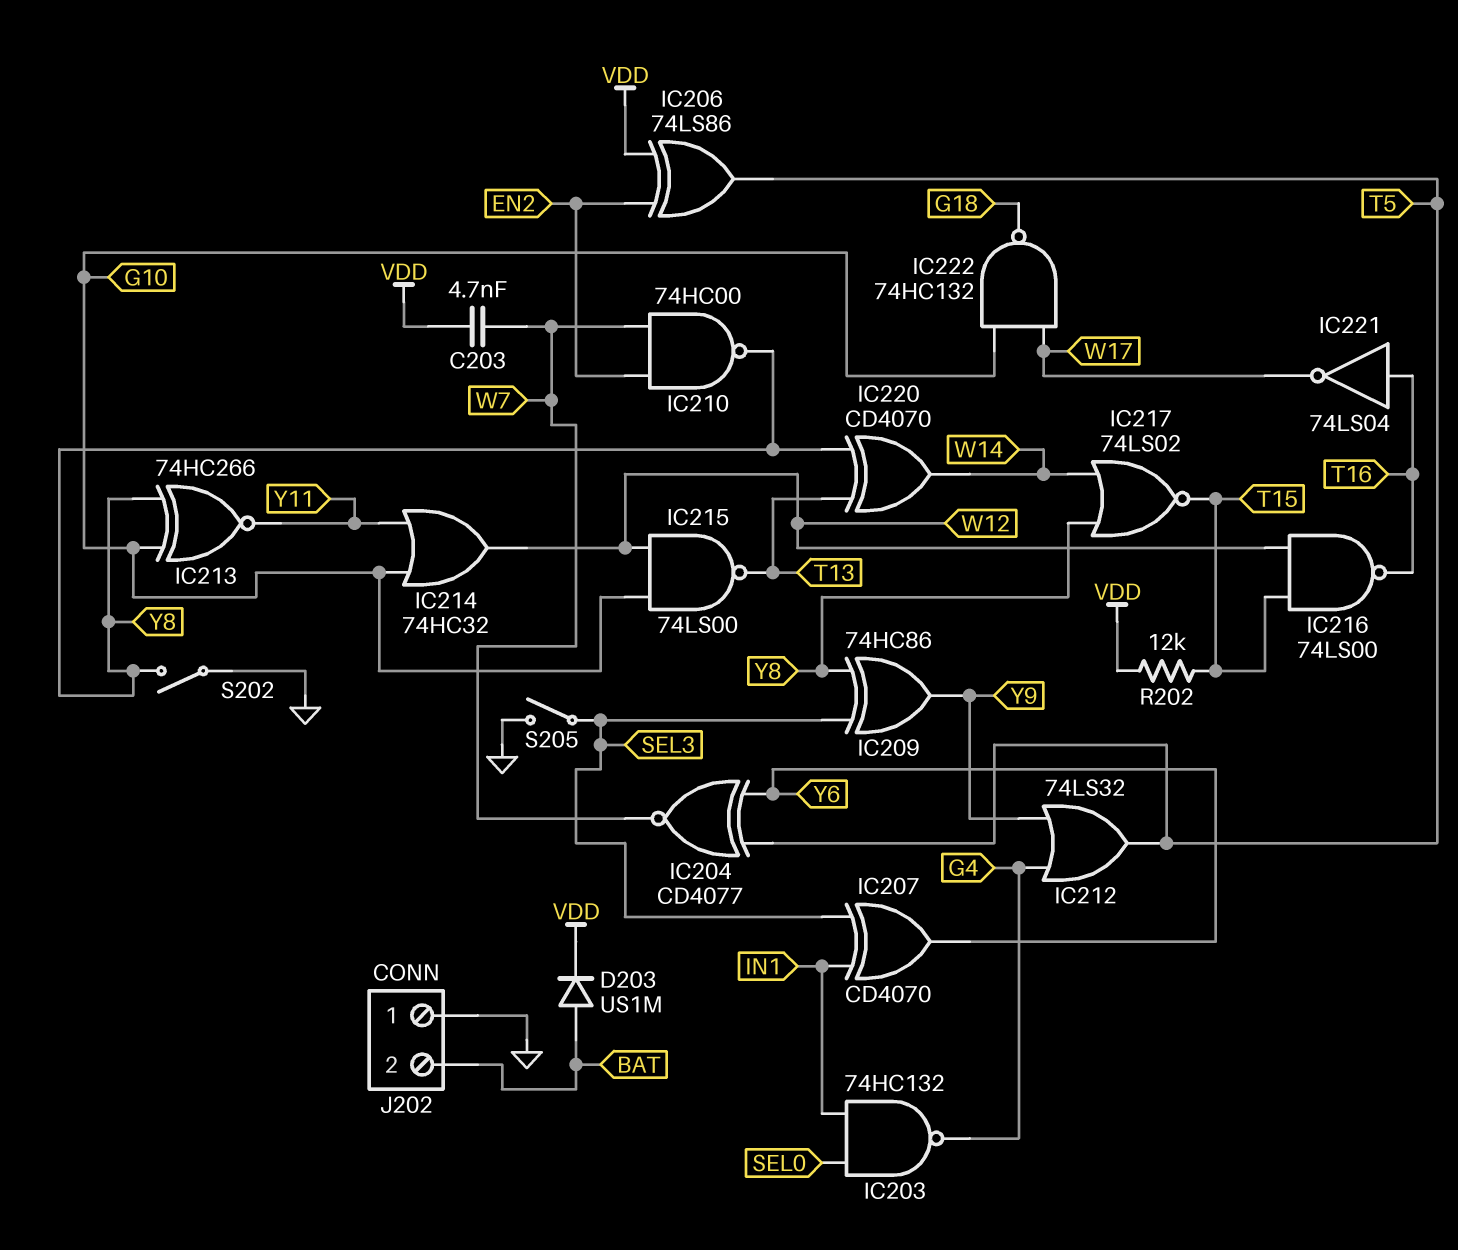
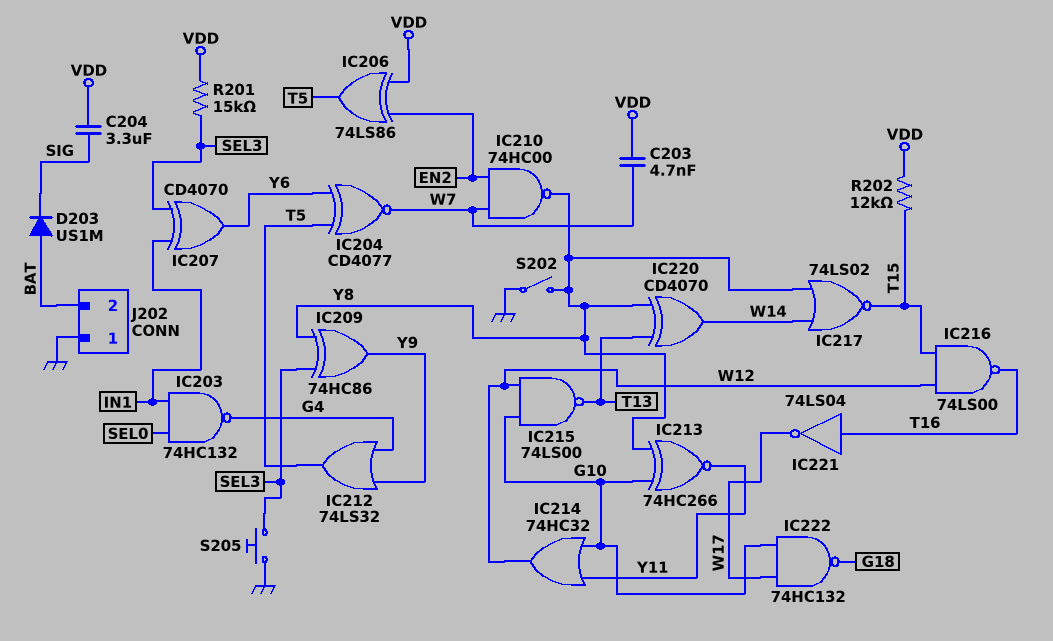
C204: none -> 3.3uF (SIG, VDD)
D203: diode US1M (A BAT, K VDD) -> diode US1M (A BAT, K SIG)
R201: none -> 15k (SEL3, VDD)
S205: switch (GND, SEL3) -> button (GND, SEL3)

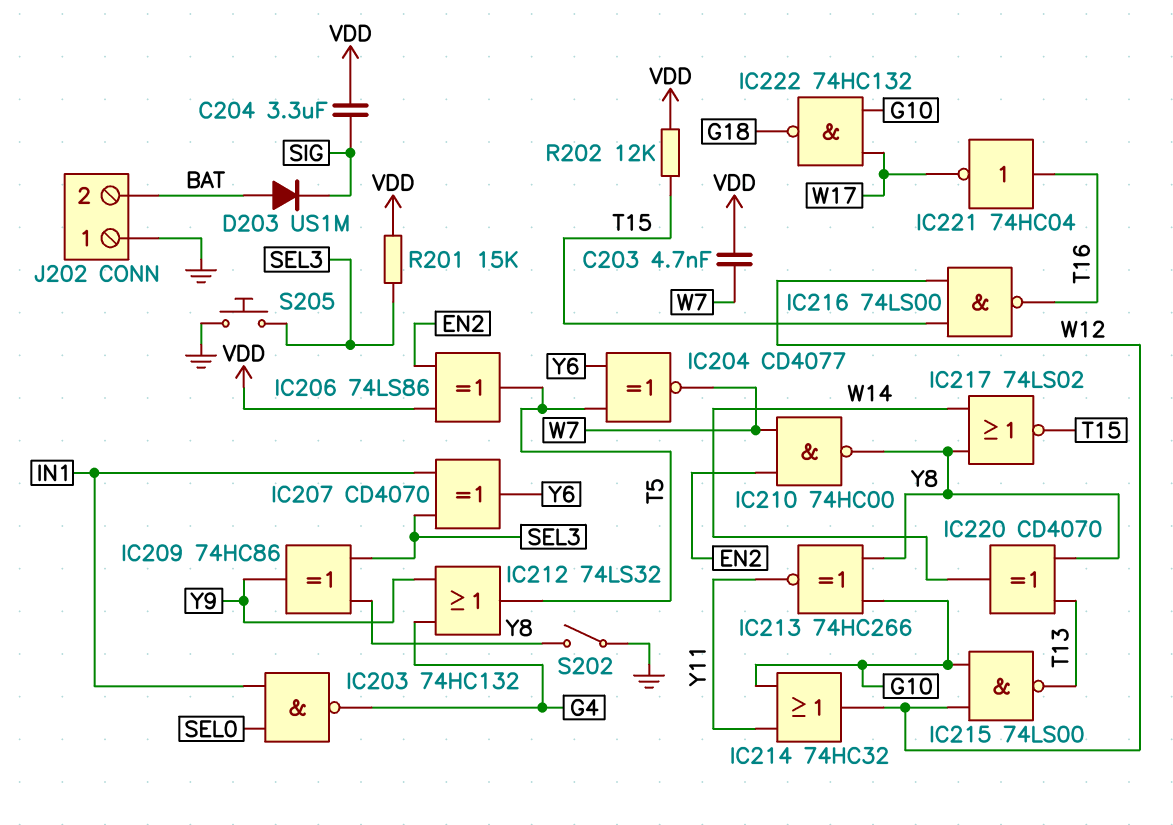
IC221: NOT 74LS04 (in T16, out W17) -> NOT 74HC04 (in T16, out W17)

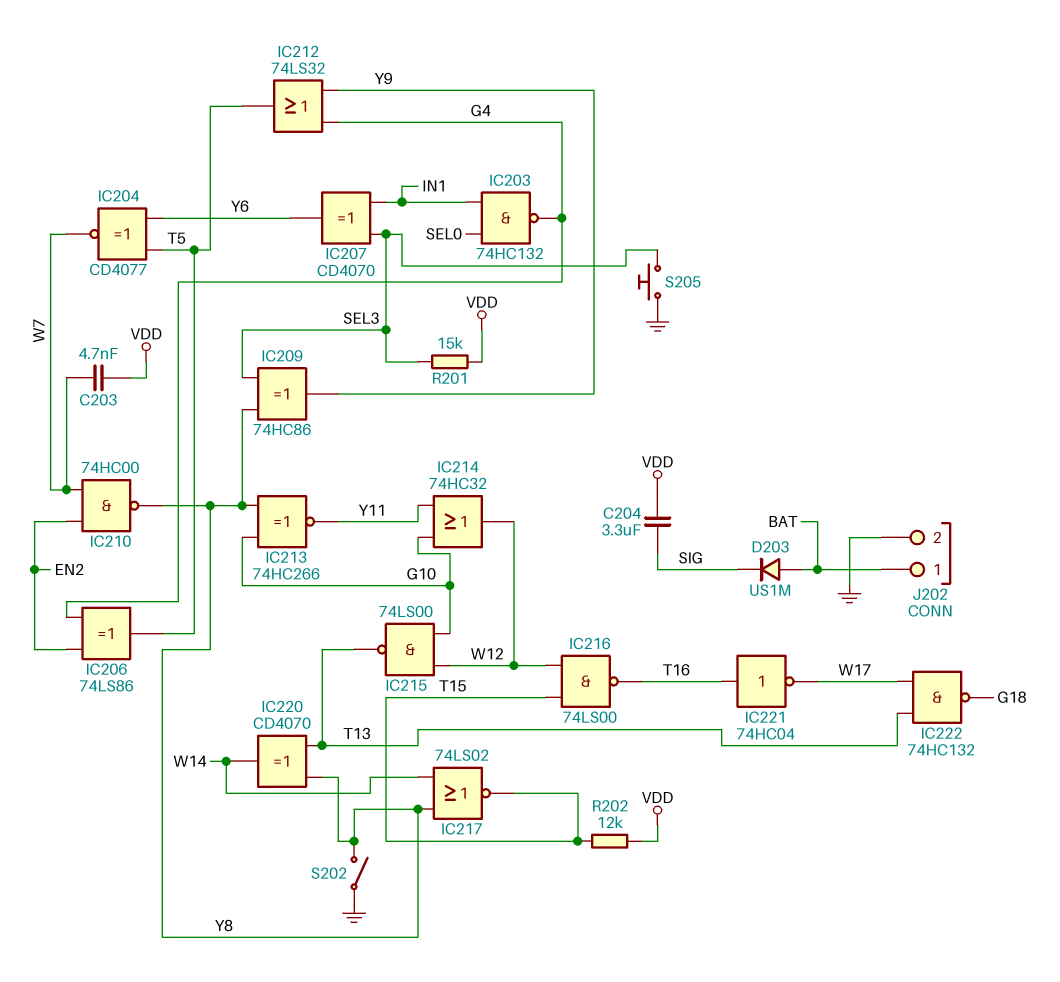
IC206: XOR 74LS86 (in EN2, in VDD, out T5) -> XOR 74LS86 (in EN2, in G4, out T5)
IC222: NAND 74HC132 (in G10, in W17, out G18) -> NAND 74HC132 (in T13, in W17, out G18)
J202 pin 1: GND -> BAT
J202 pin 2: BAT -> GND

